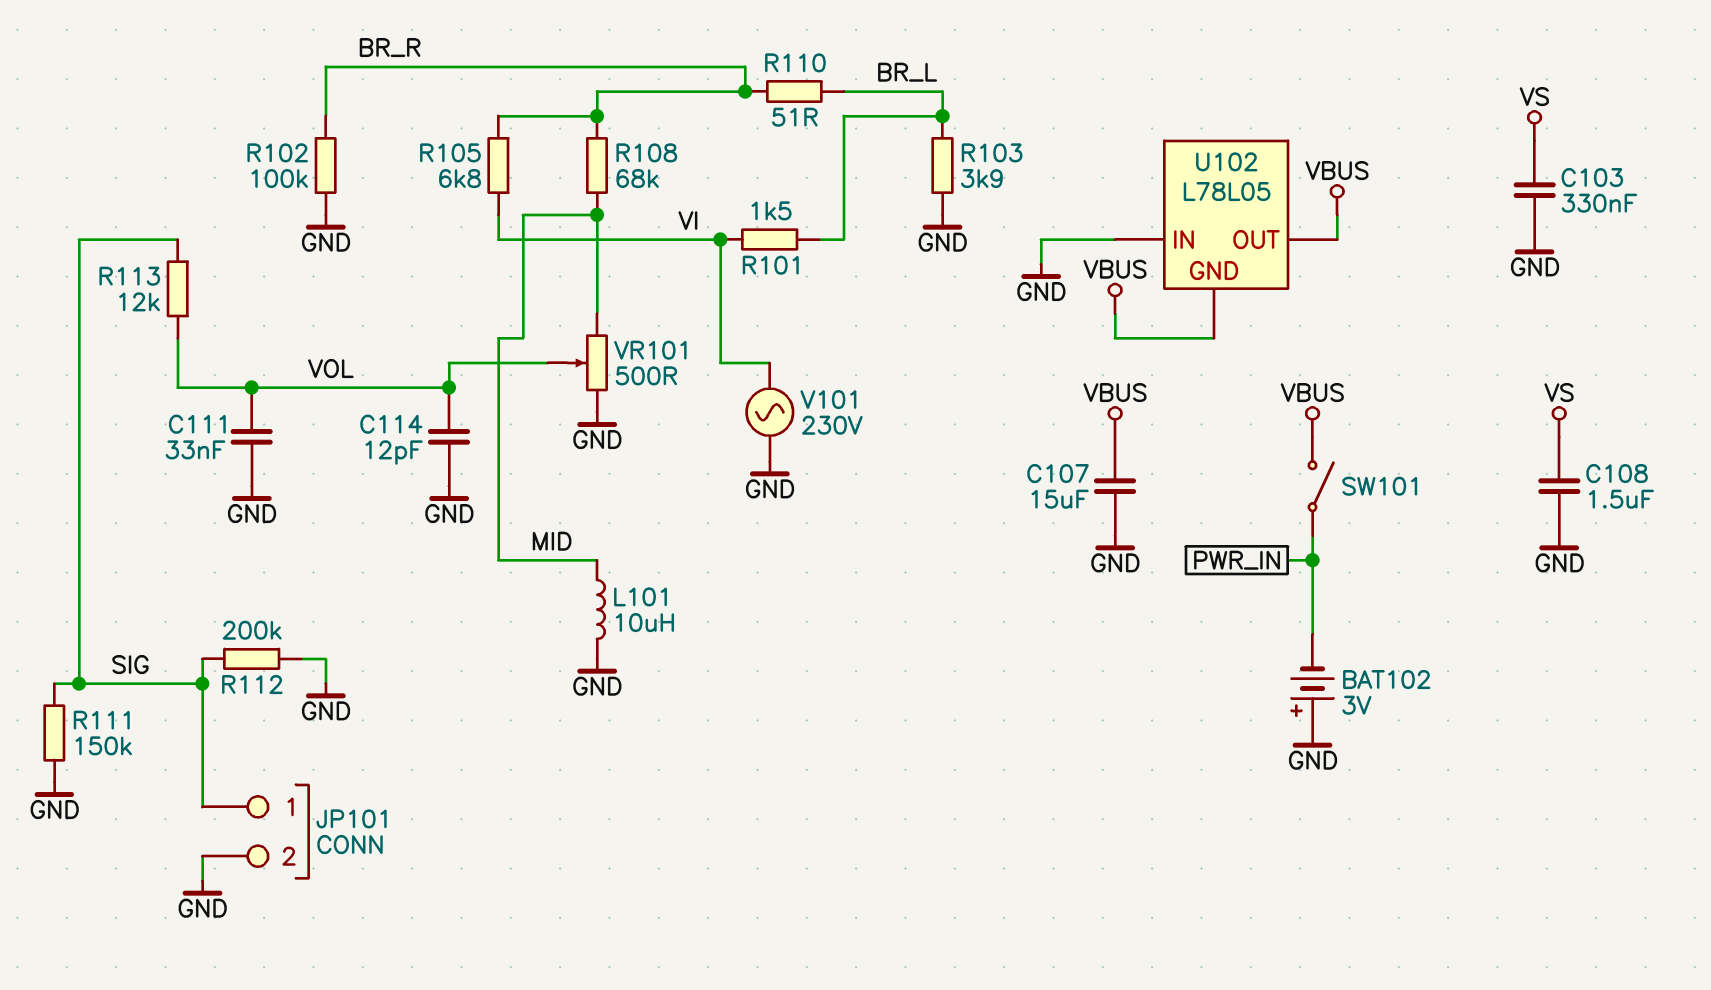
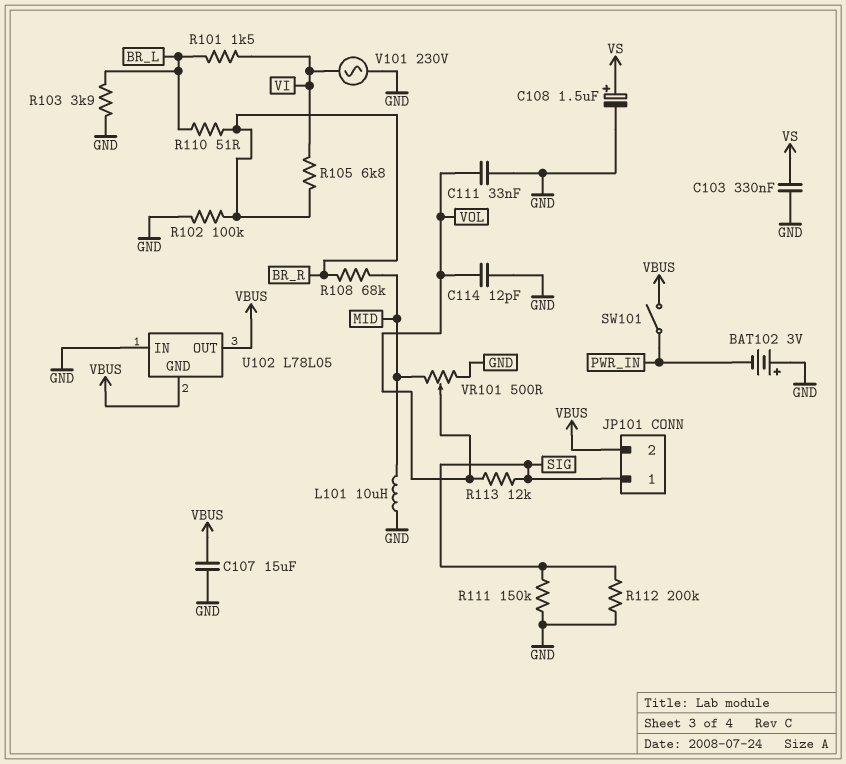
C108: 1.5uF (GND, VS) -> 1.5uF (plus VS, minus GND)
JP101 pin 2: GND -> VBUS

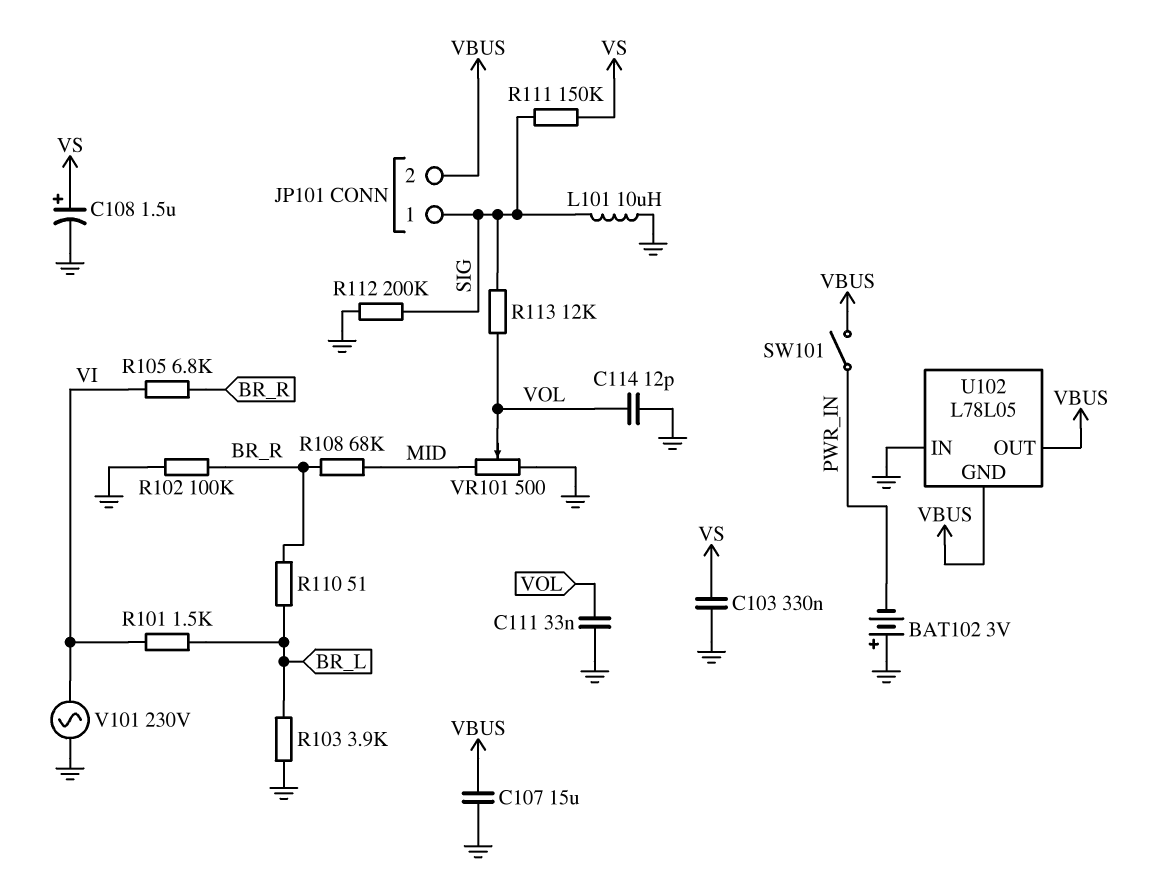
L101: 10uH (GND, MID) -> 10uH (GND, SIG)
R111: 150k (GND, SIG) -> 150k (SIG, VS)

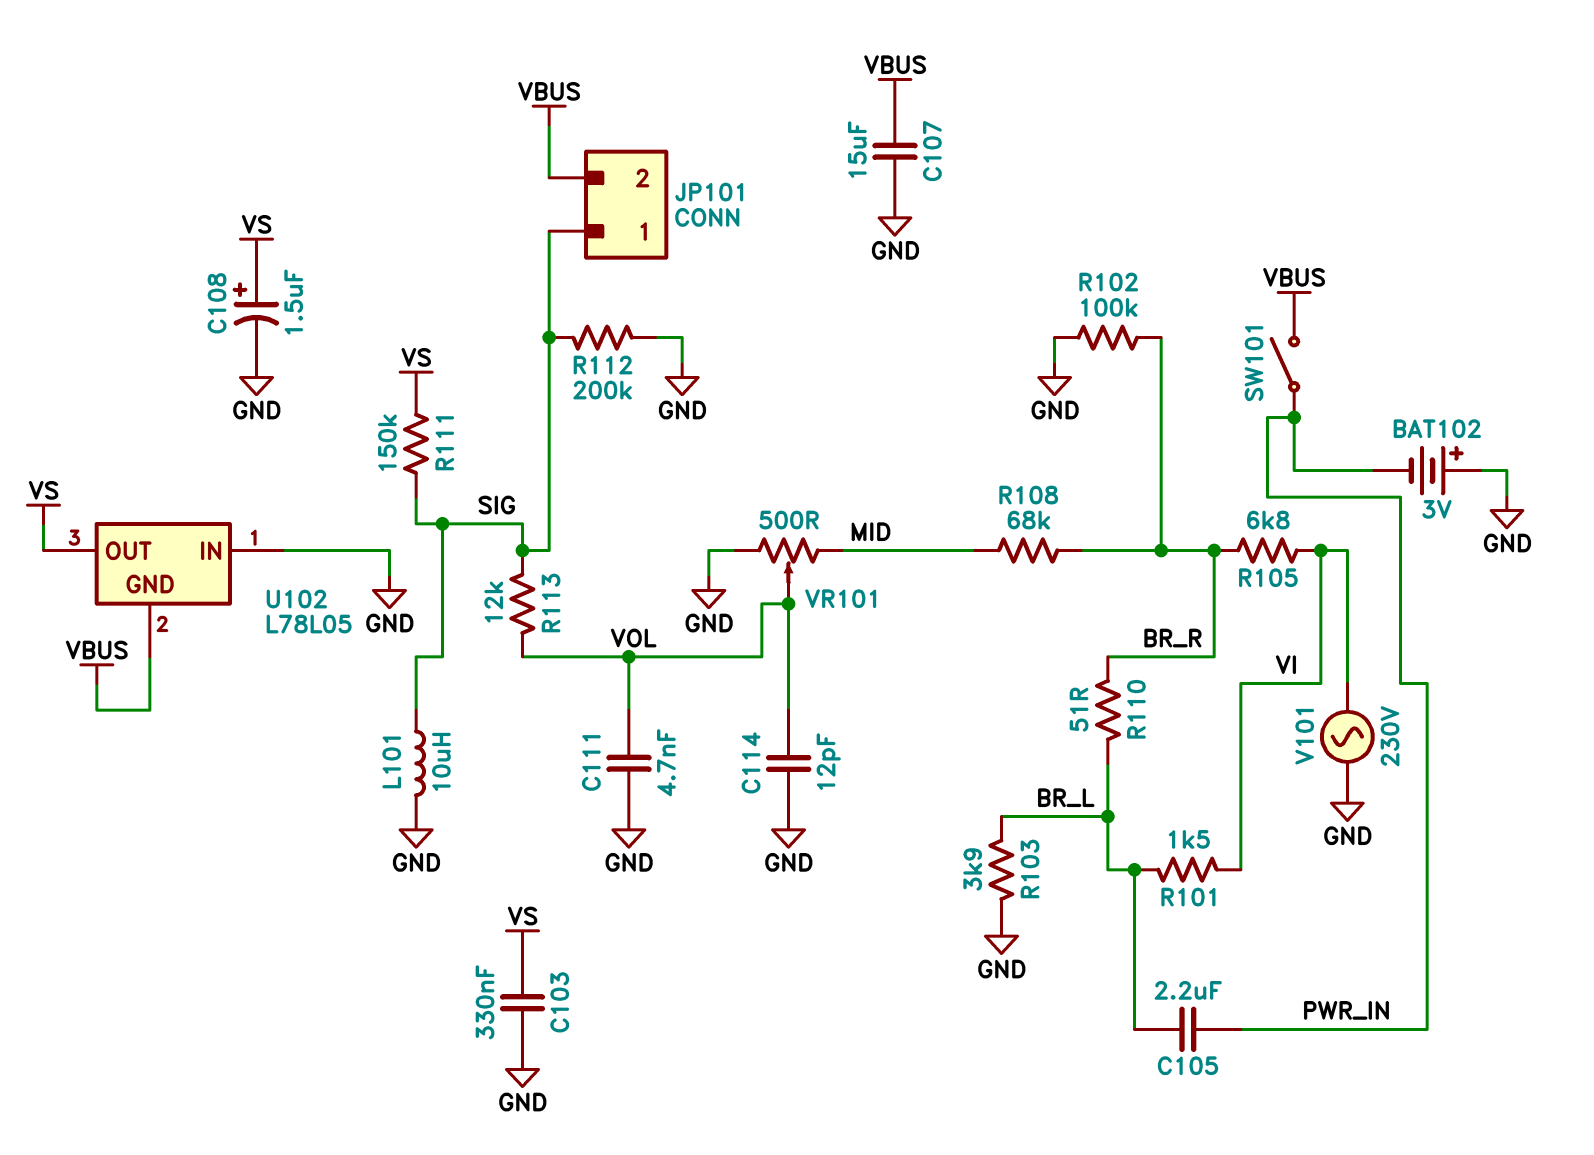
C105: none -> 2.2uF (BR_L, PWR_IN)
C111: 33nF (GND, VOL) -> 4.7nF (GND, VOL)
U102 pin OUT: VBUS -> VS

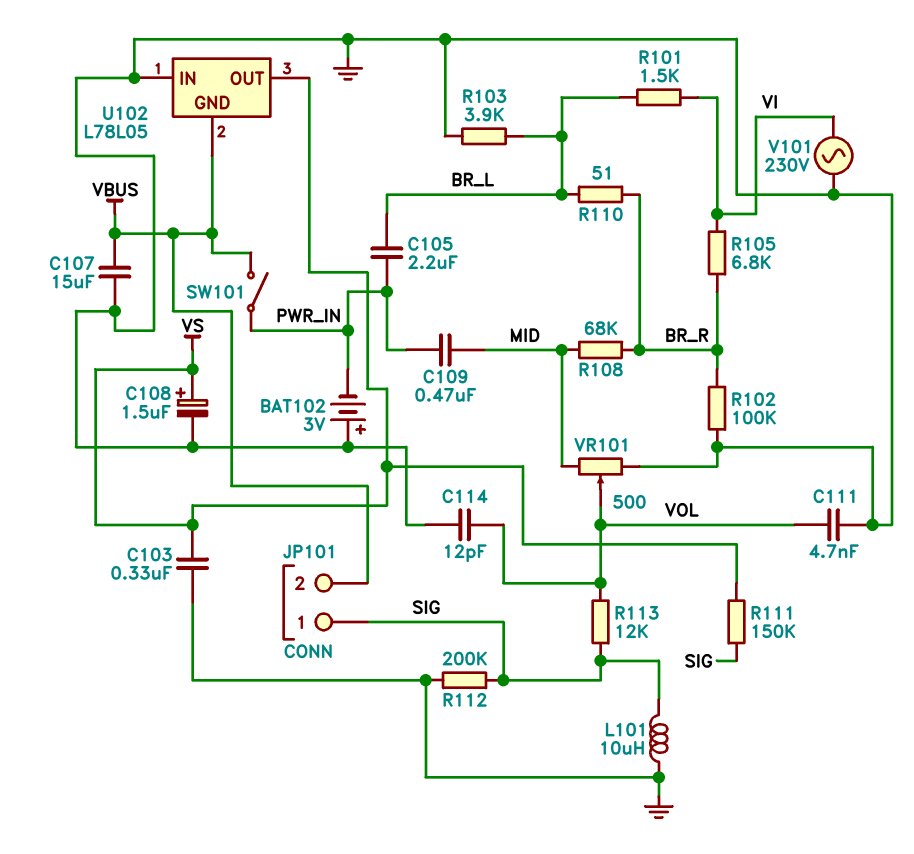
C109: none -> 470nF (MID, PWR_IN)

